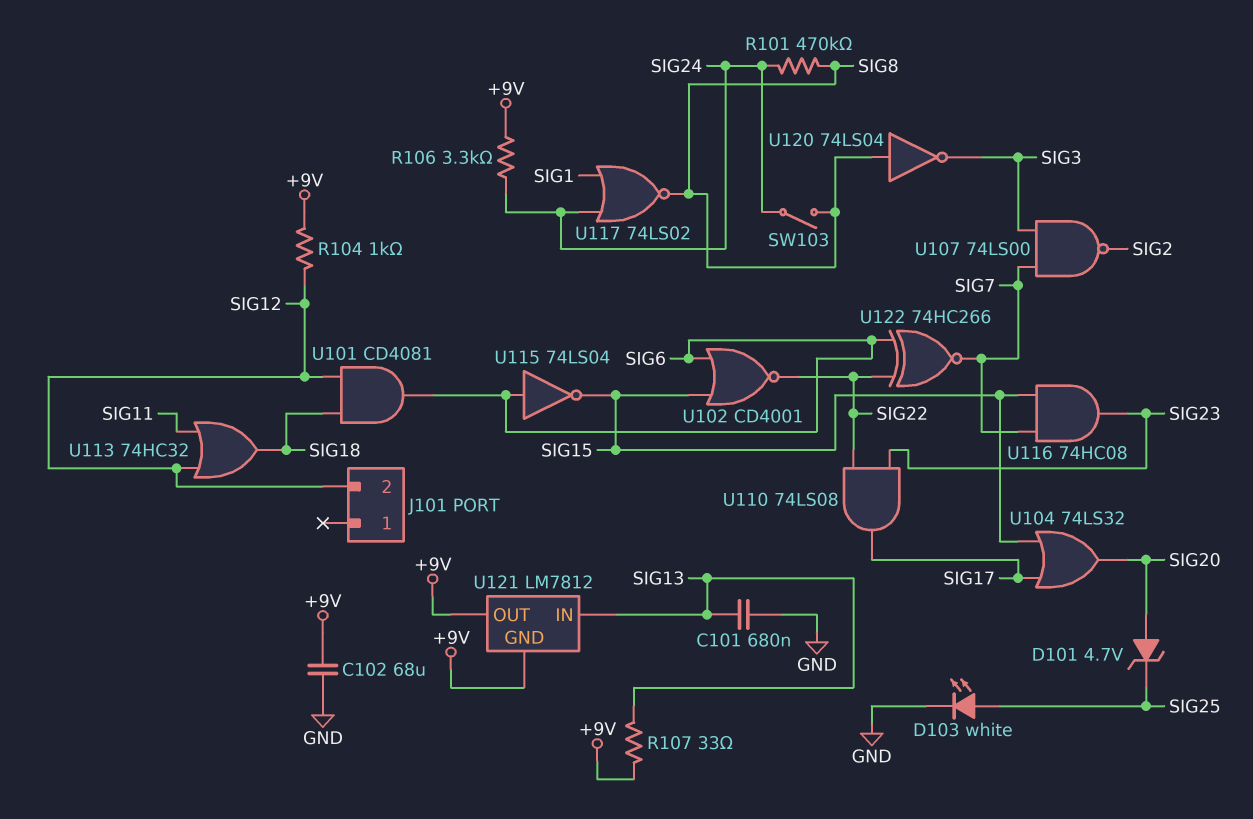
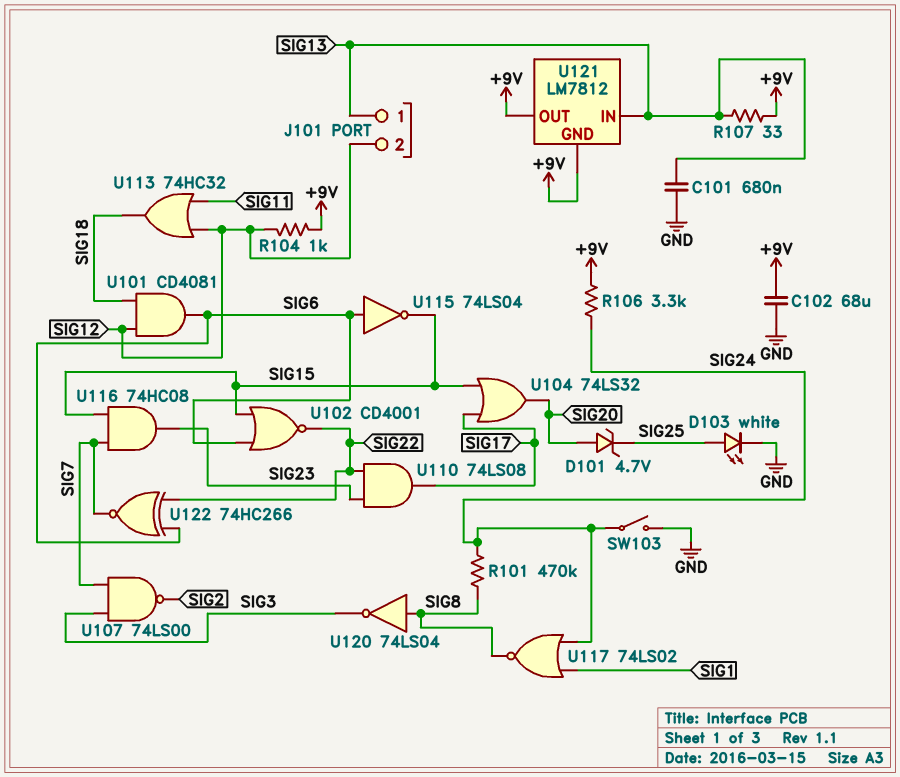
J101 pin 1: none -> SIG13
SW103: switch (SIG8, SIG24) -> switch (GND, SIG24)

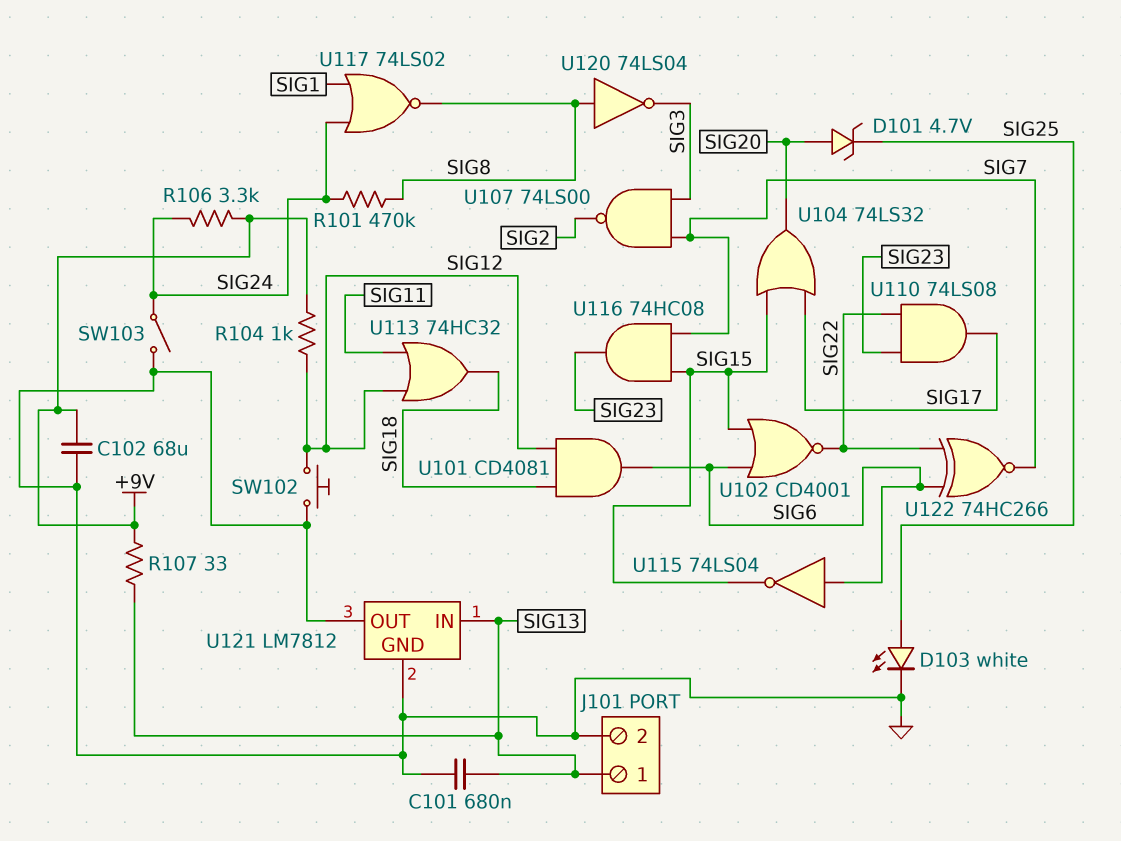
J101 pin 2: SIG12 -> GND
SW102: none -> button (GND, SIG12)
U121 pin GND: +9V -> GND
U121 pin OUT: +9V -> GND

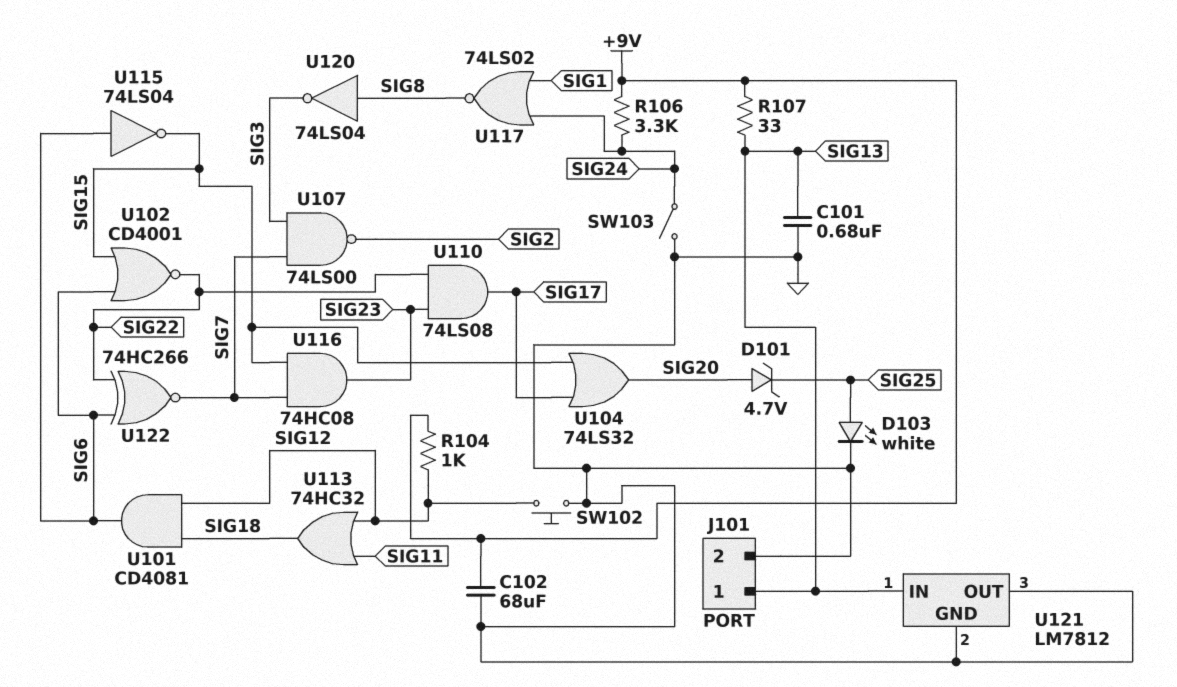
R101: 470k (SIG8, SIG24) -> none

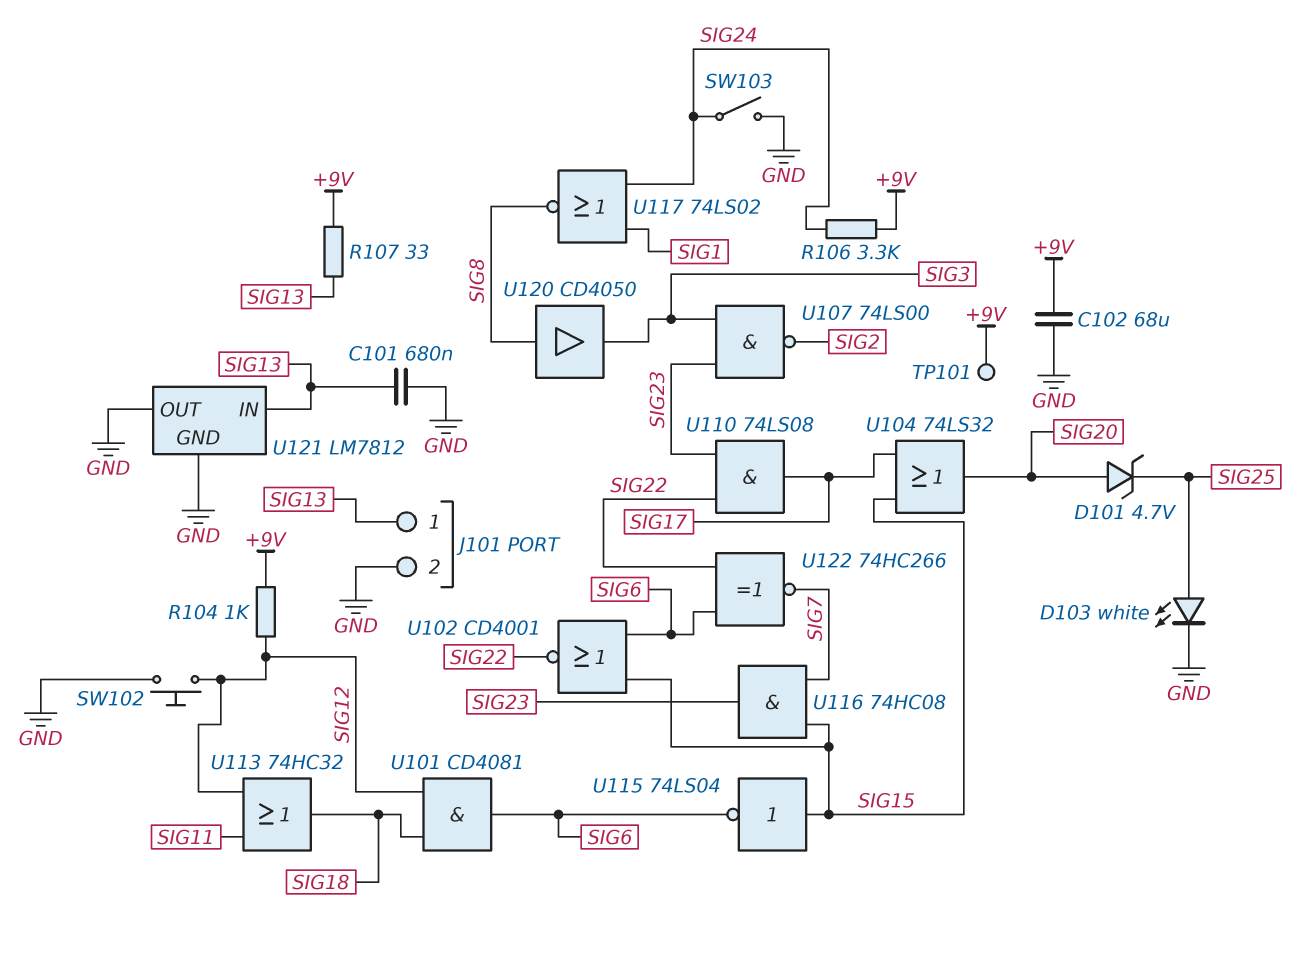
TP101: none -> test point (+9V)
U107: NAND 74LS00 (in SIG3, in SIG7, out SIG2) -> NAND 74LS00 (in SIG3, in SIG23, out SIG2)
U115: NOT 74LS04 (in SIG6, out SIG15) -> NOT 74LS04 (in SIG15, out SIG6)
U120: NOT 74LS04 (in SIG8, out SIG3) -> buffer CD4050 (in SIG8, out SIG3)

